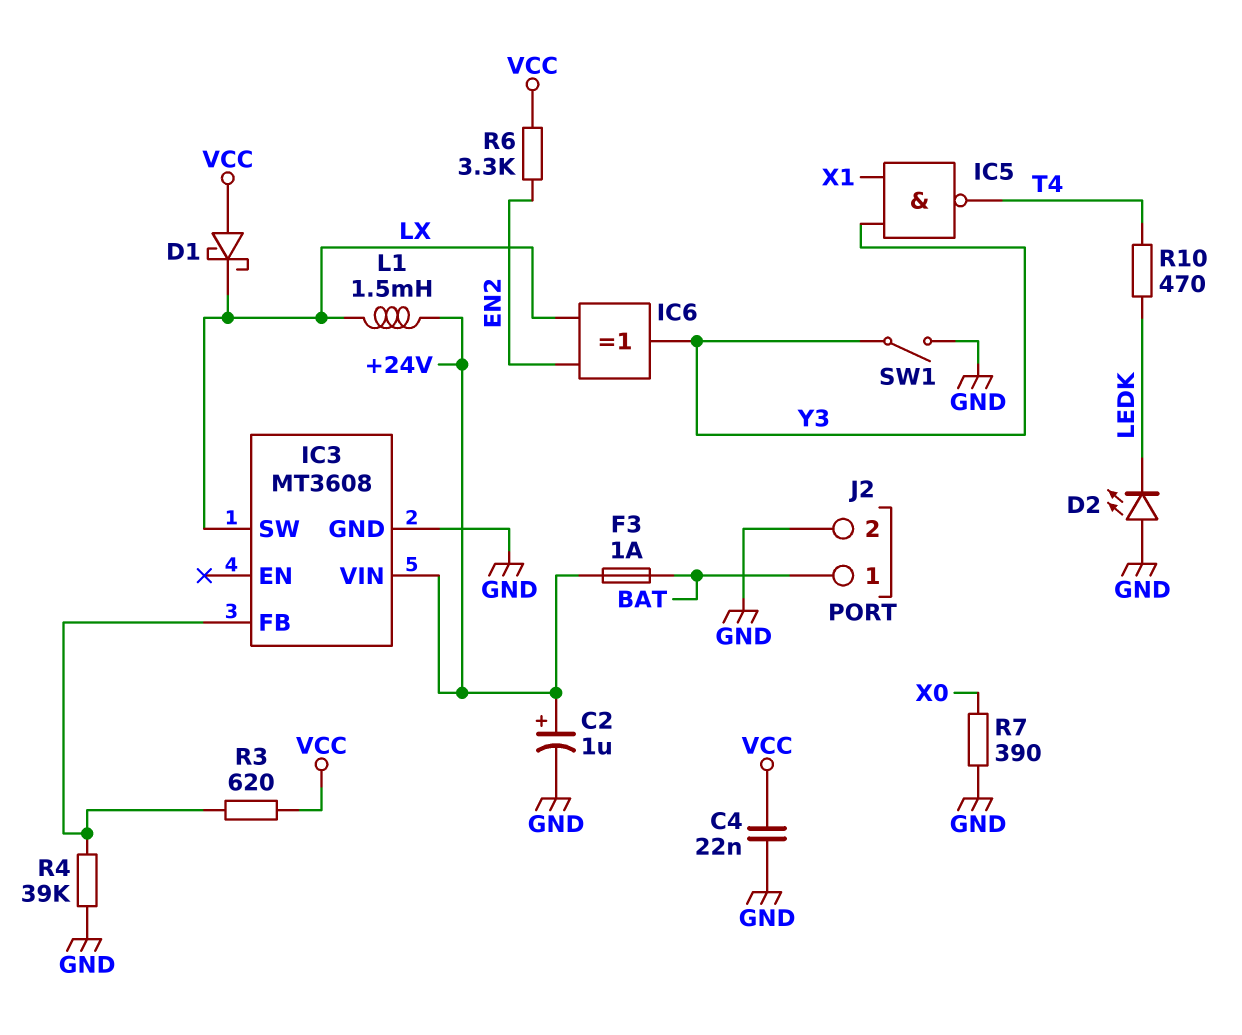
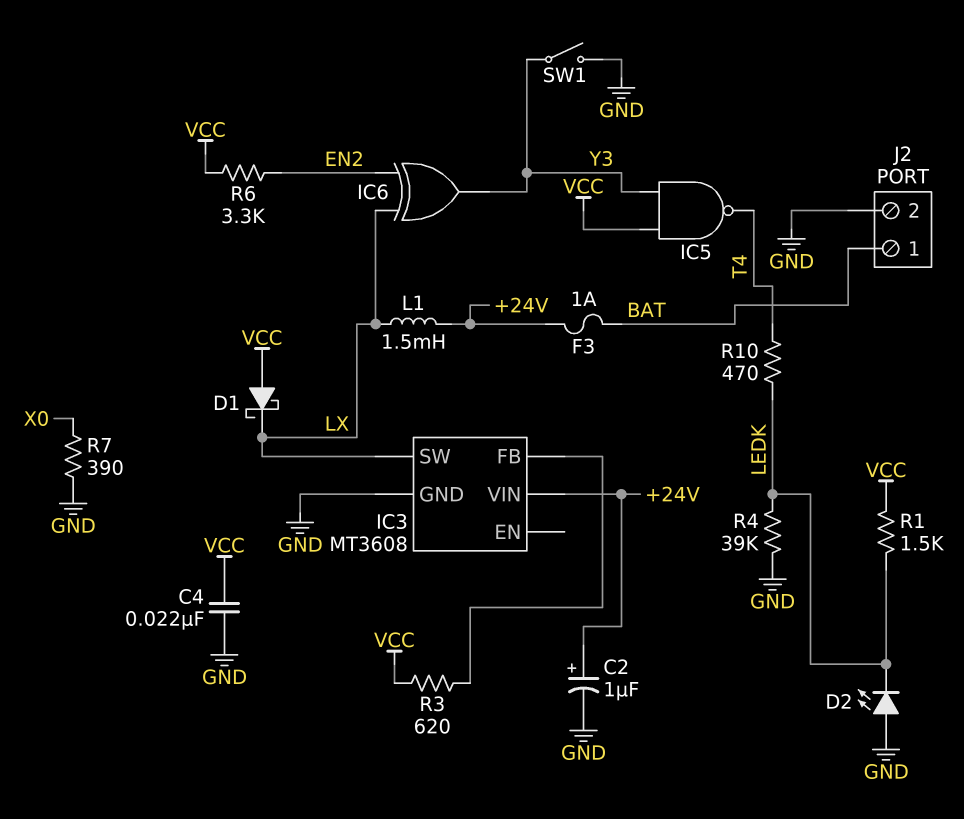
IC5: NAND (in X1, in Y3, out T4) -> NAND (in VCC, in Y3, out T4)
R1: none -> 1.5k (LEDK, VCC)
R4: 39k (GND, IC3/FB) -> 39k (GND, LEDK)

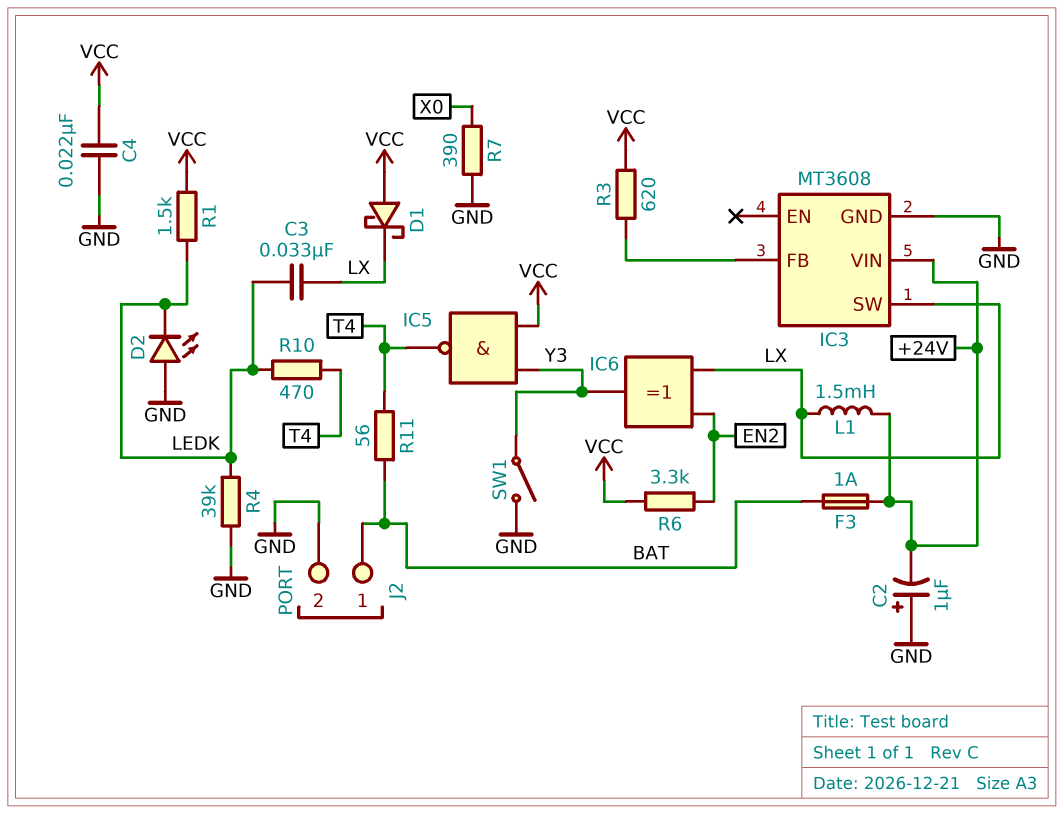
C2: 1uF (plus +24V, minus GND) -> 1uF (plus GND, minus +24V)
C3: none -> 33nF (LEDK, LX)
R11: none -> 56 (BAT, T4)

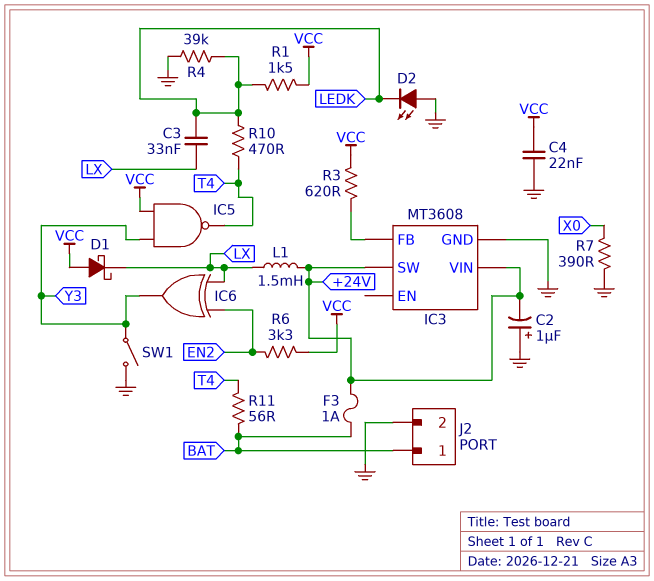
IC3 pin SW: LX -> +24V

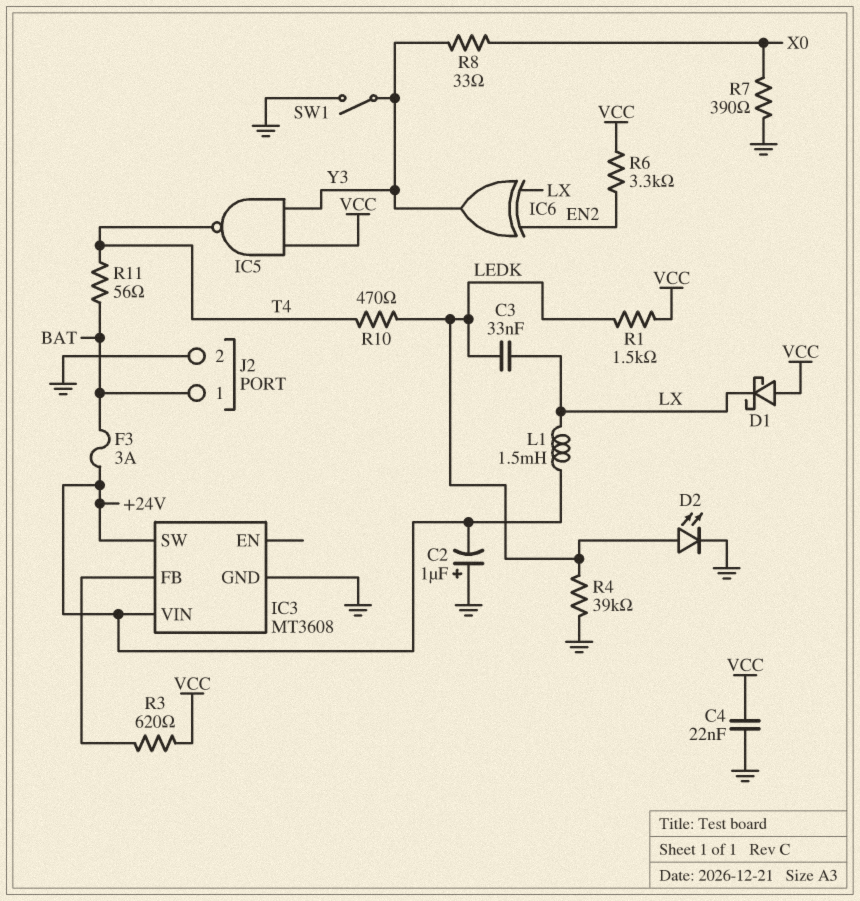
D2: LED (A GND, K LEDK) -> LED (A LEDK, K GND)
F3: 1A (+24V, BAT) -> 3A (+24V, BAT)
R8: none -> 33 (X0, Y3)

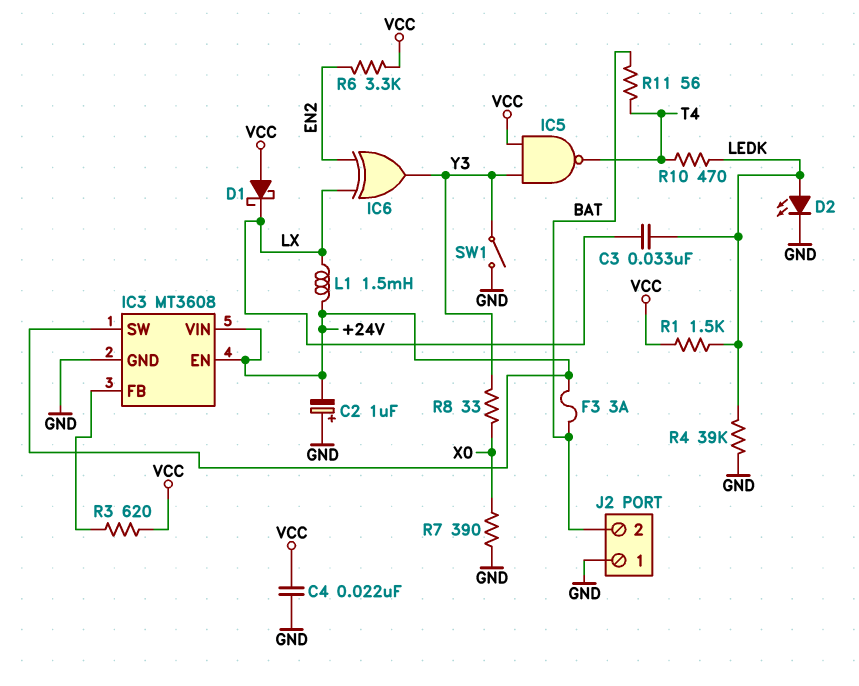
IC3 pin EN: none -> +24V
J2 pin 1: BAT -> GND
J2 pin 2: GND -> BAT

